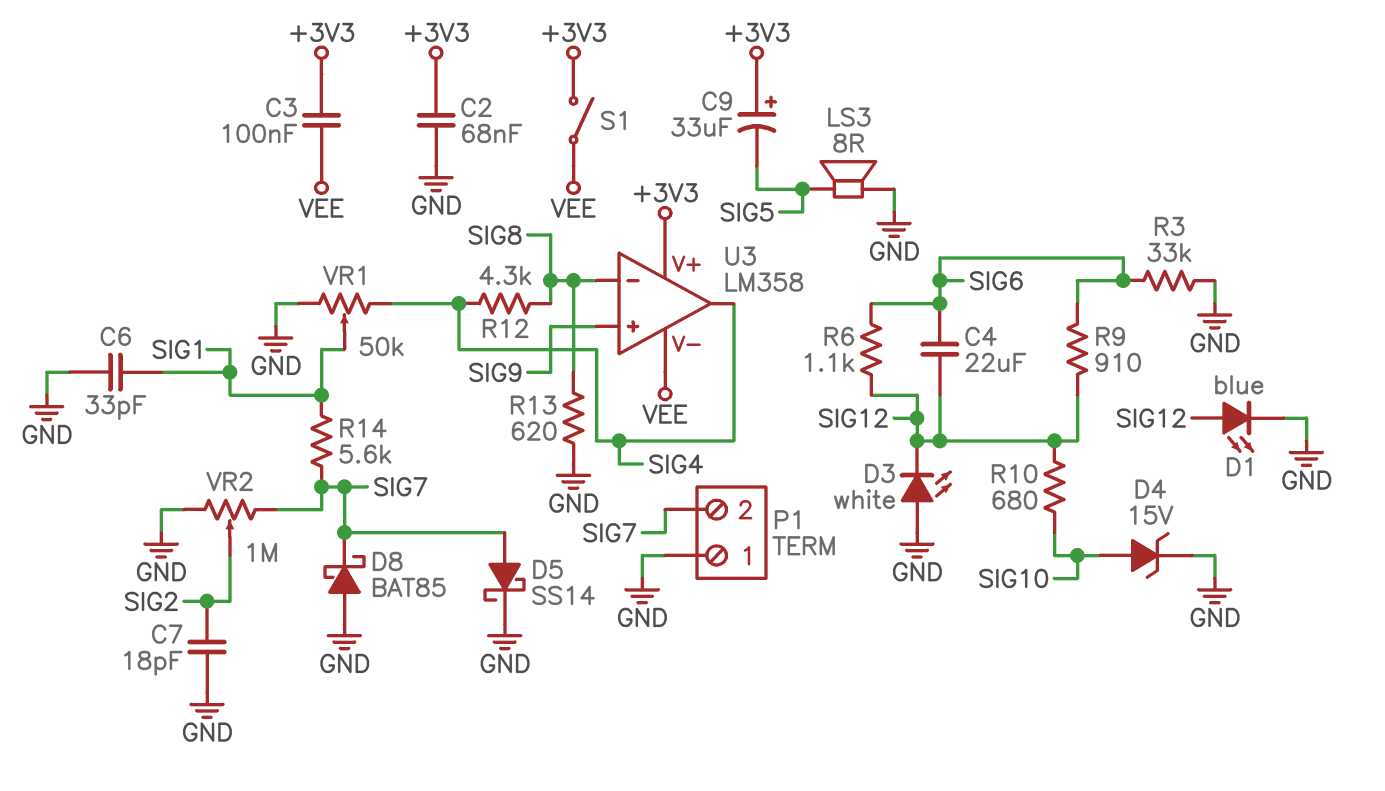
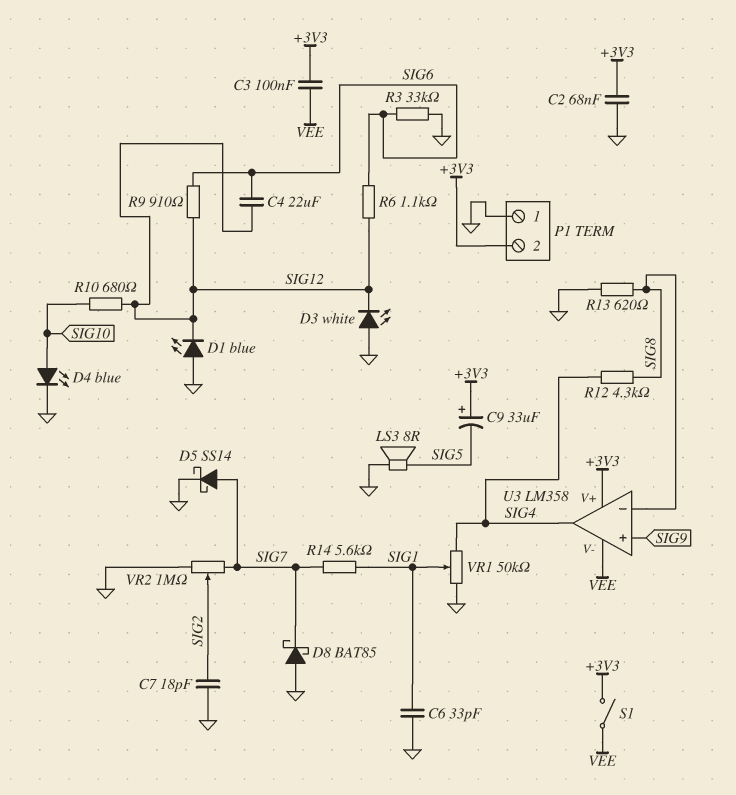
D1: LED blue (A SIG12, K GND) -> LED blue (A GND, K SIG12)
D4: zener 15V (A SIG10, K GND) -> LED blue (A SIG10, K GND)
P1 pin 2: SIG7 -> +3V3

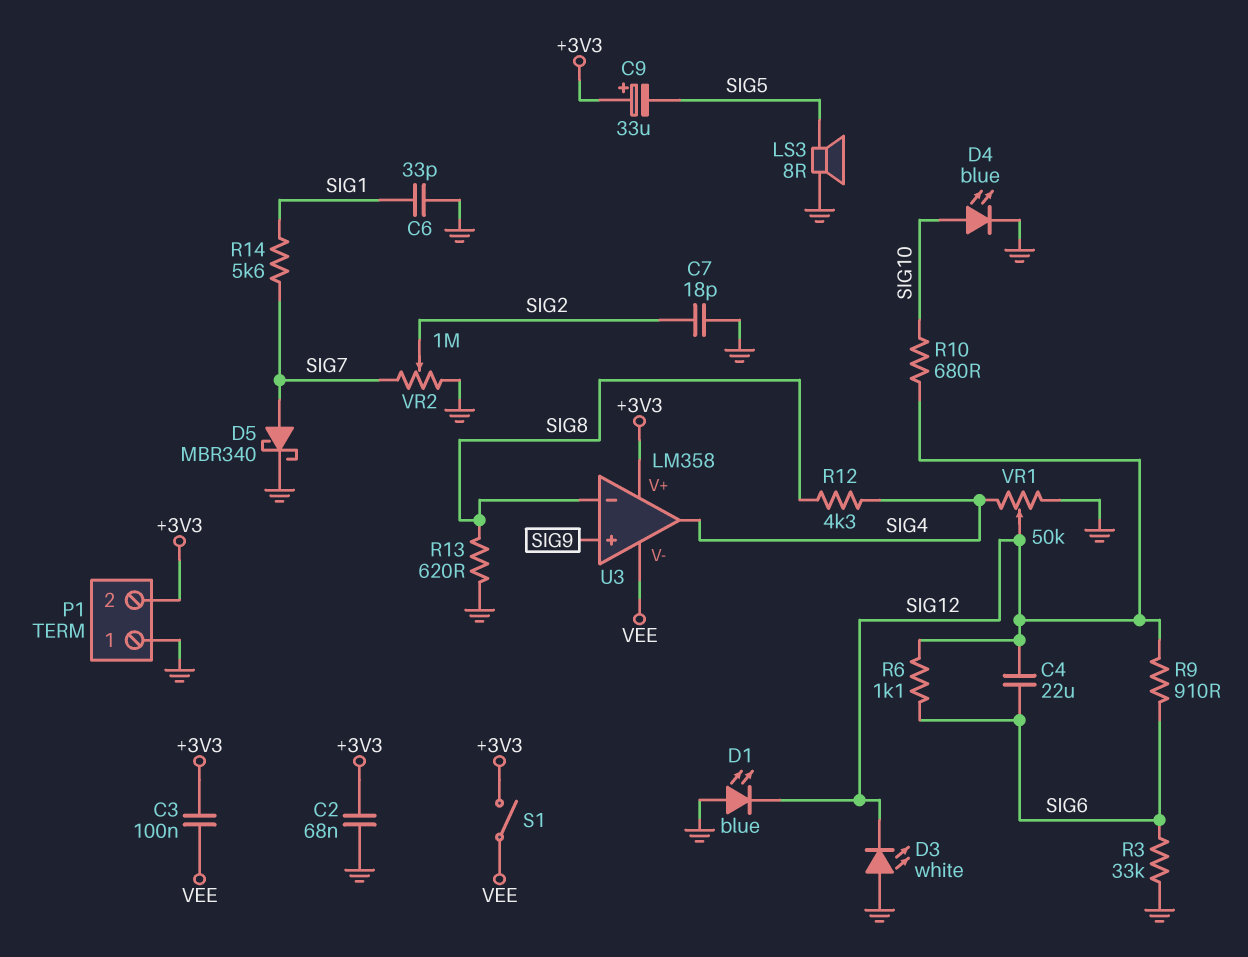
D5: schottky SS14 (A SIG7, K GND) -> schottky MBR340 (A SIG7, K GND)
D8: schottky BAT85 (A GND, K SIG7) -> none
VR1: 50k (GND, SIG4, wiper SIG1) -> 50k (GND, SIG4, wiper SIG12)

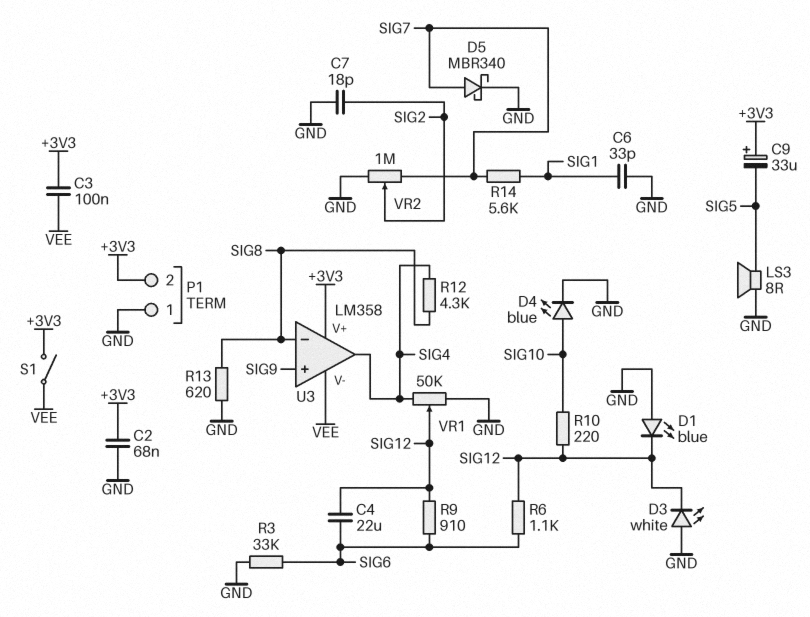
R10: 680 (SIG10, SIG12) -> 220 (SIG10, SIG12)

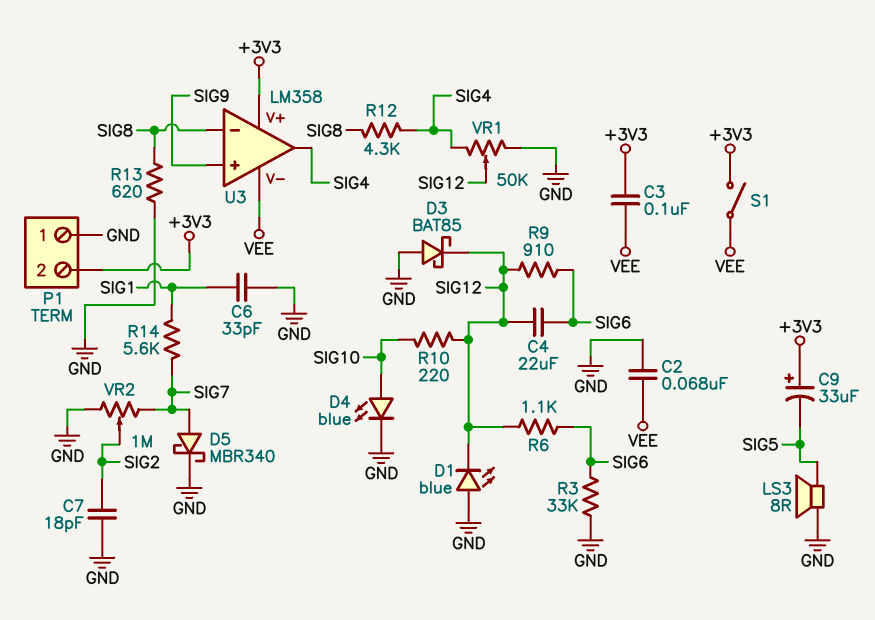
C2: 68nF (+3V3, GND) -> 68nF (GND, VEE)
D3: LED white (A GND, K SIG12) -> schottky BAT85 (A GND, K SIG12)

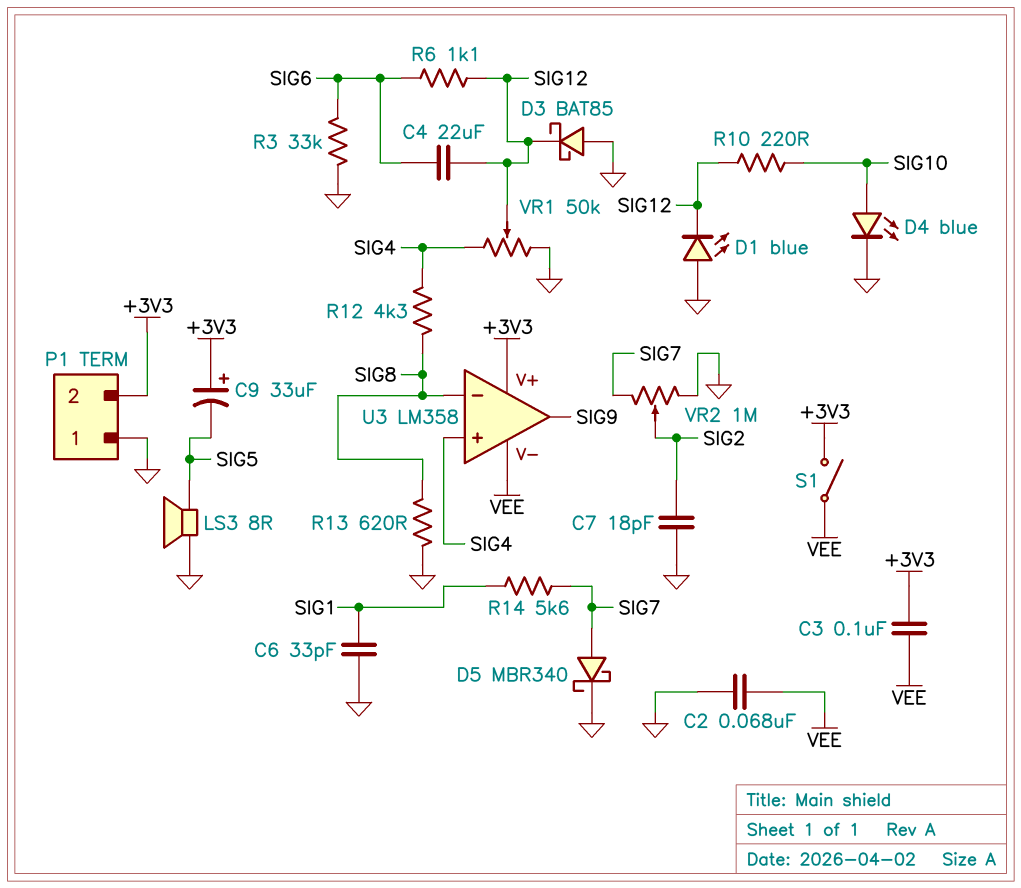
R9: 910 (SIG6, SIG12) -> none
U3 pin in+: SIG9 -> SIG4
U3 pin out: SIG4 -> SIG9

